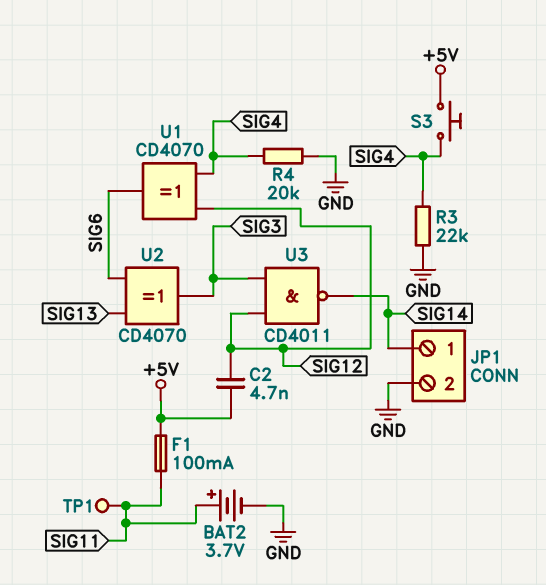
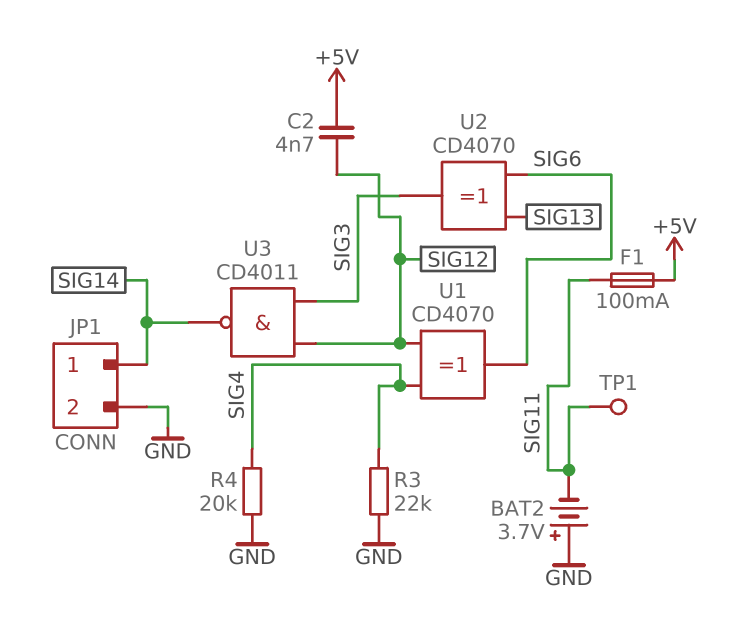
BAT2: 3.7V (plus SIG11, minus GND) -> 3.7V (plus GND, minus SIG11)
S3: button (+5V, SIG4) -> none

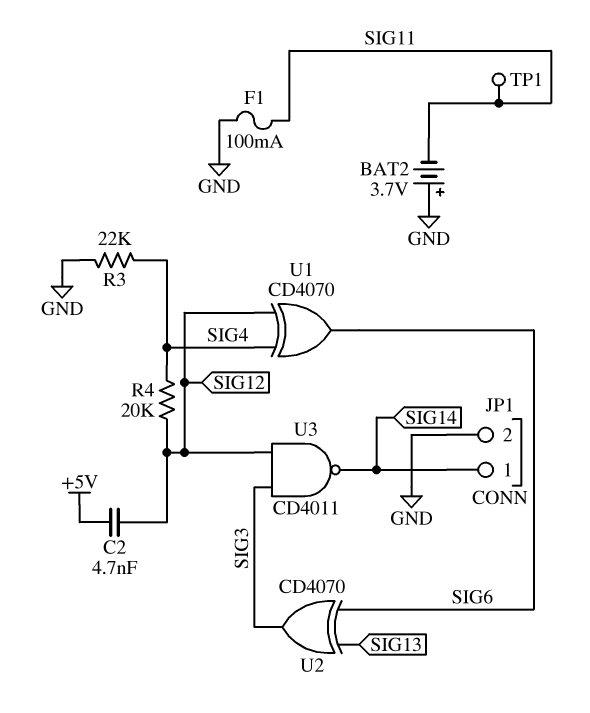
F1: 100mA (+5V, SIG11) -> 100mA (GND, SIG11)
R4: 20k (GND, SIG4) -> 20k (SIG4, SIG12)

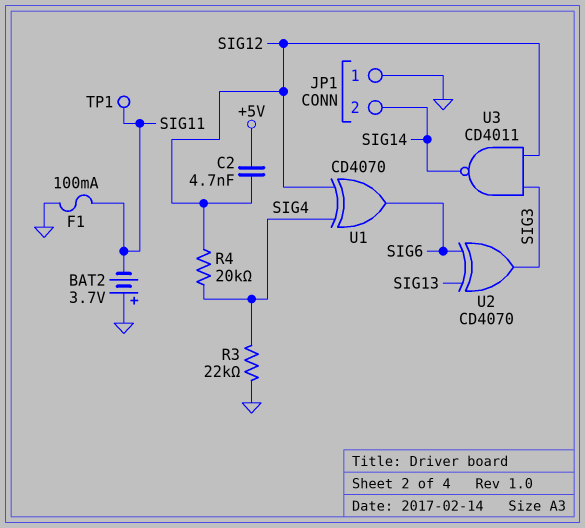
JP1 pin 1: SIG14 -> GND
JP1 pin 2: GND -> SIG14

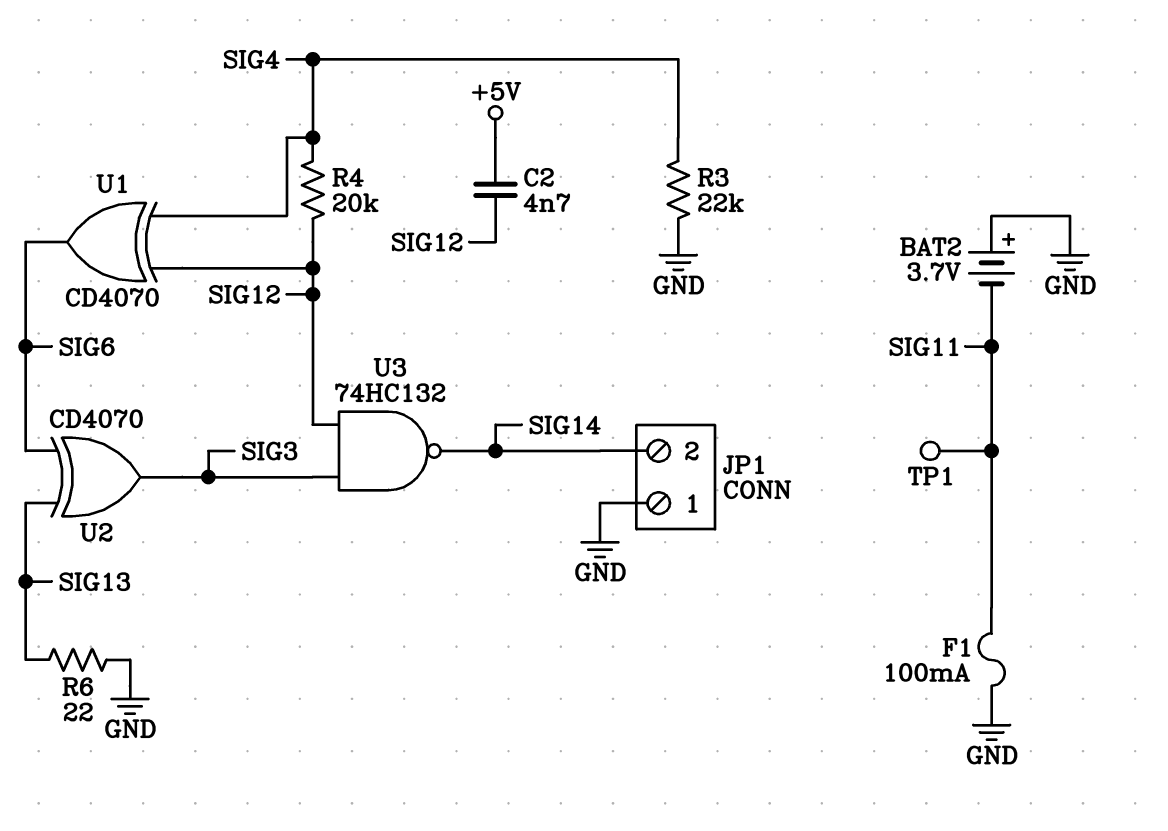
R6: none -> 22 (GND, SIG13)
U3: NAND CD4011 (in SIG3, in SIG12, out SIG14) -> NAND 74HC132 (in SIG3, in SIG12, out SIG14)

